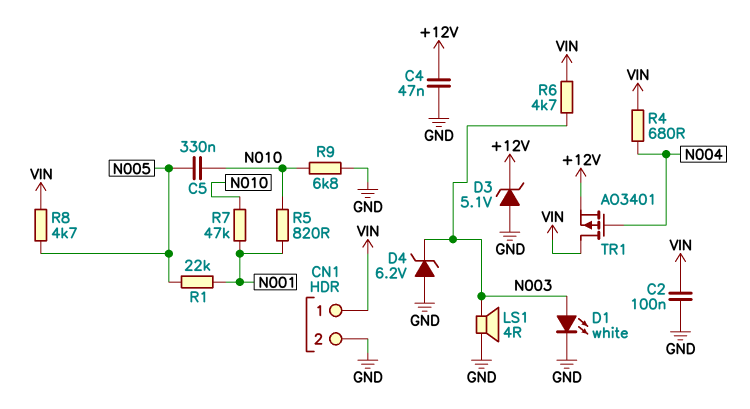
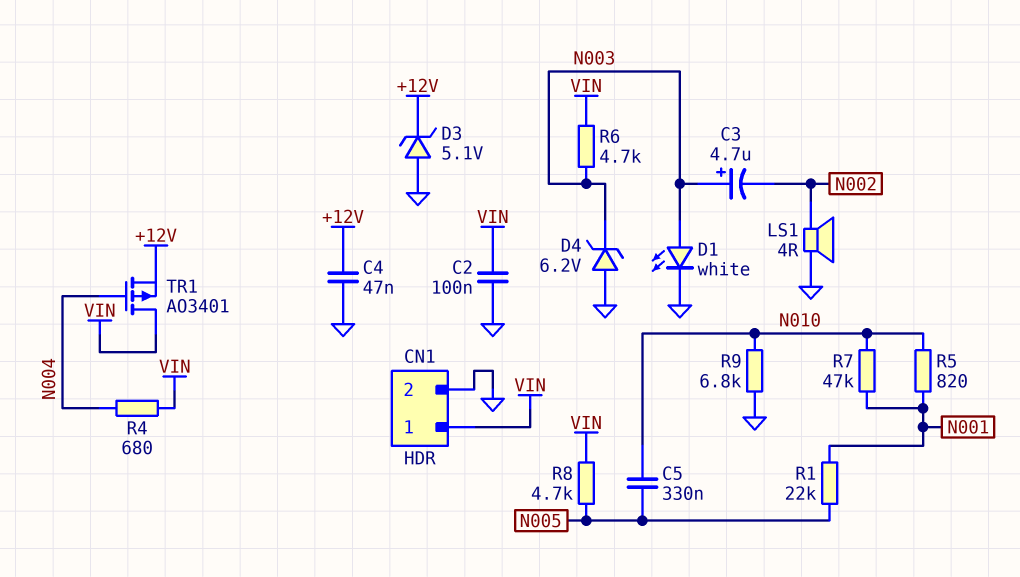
C3: none -> 4.7uF (plus N003, minus N002)
LS1: speaker 4R (GND, N003) -> speaker 4R (GND, N002)

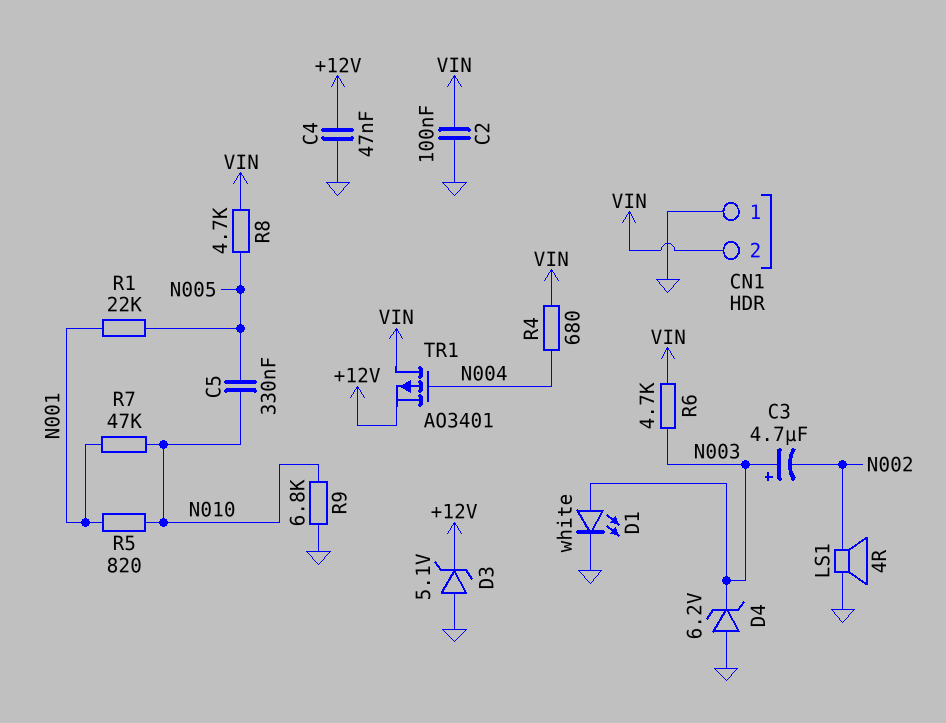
CN1 pin 1: VIN -> GND
CN1 pin 2: GND -> VIN

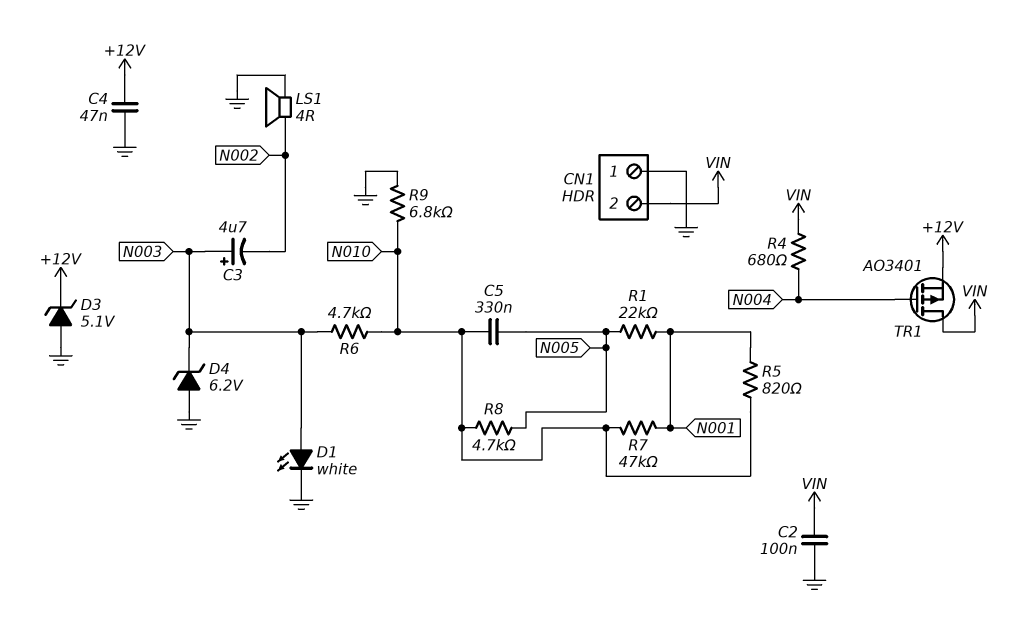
R6: 4.7k (N003, VIN) -> 4.7k (N003, N010)
R8: 4.7k (N005, VIN) -> 4.7k (N005, N010)

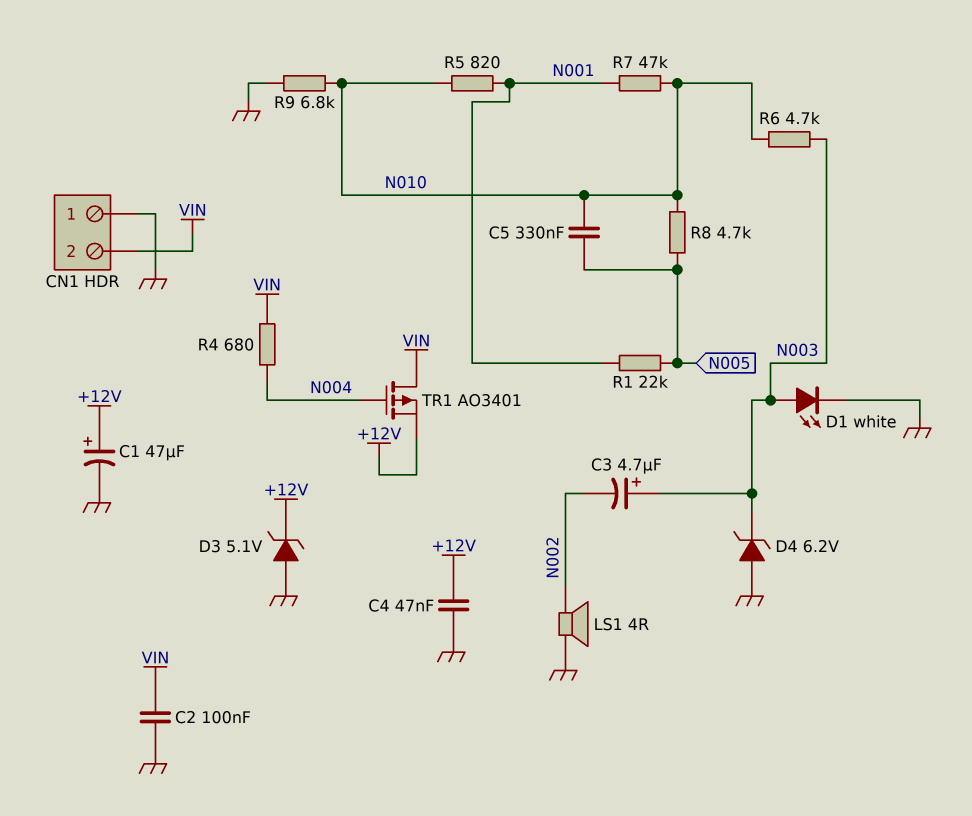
C1: none -> 47uF (plus +12V, minus GND)

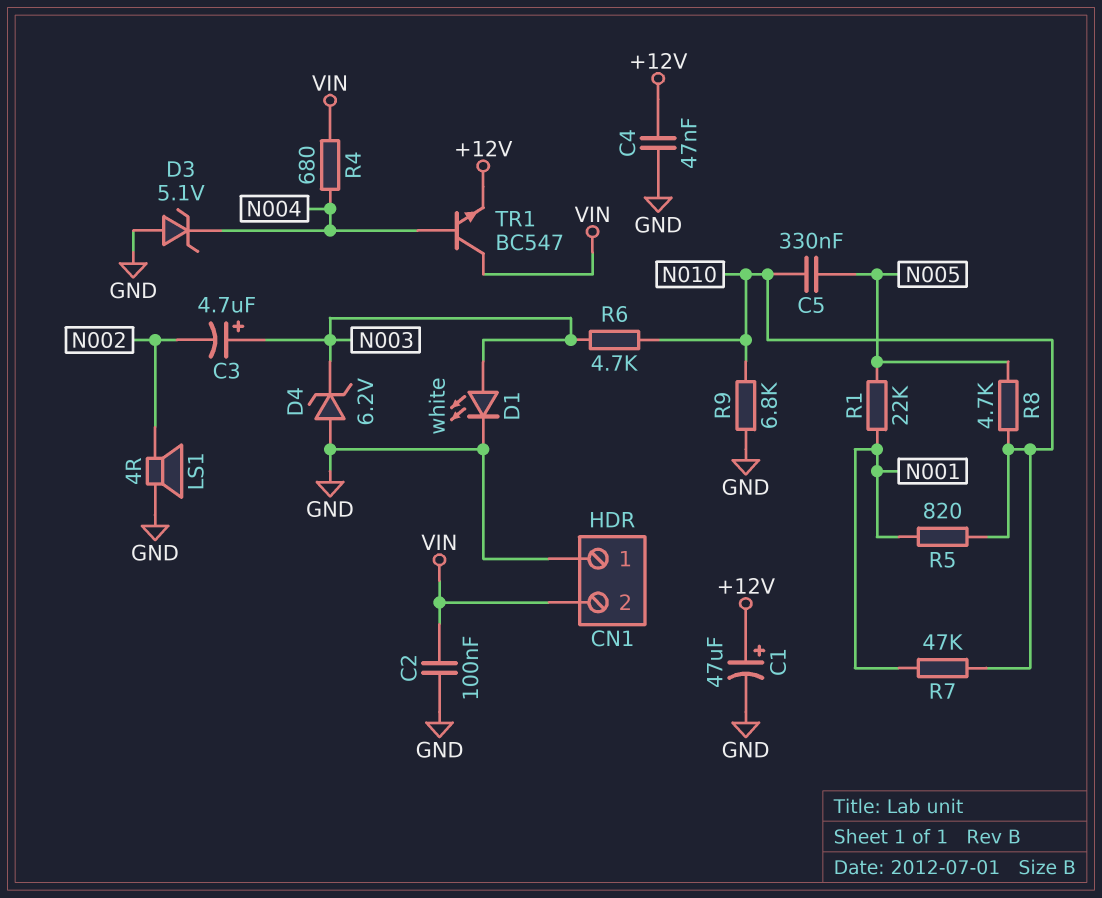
D3: zener 5.1V (A GND, K +12V) -> zener 5.1V (A GND, K N004)
TR1: PMOS AO3401 (G N004, D VIN, S +12V) -> NPN BC547 (B N004, C VIN, E +12V)

